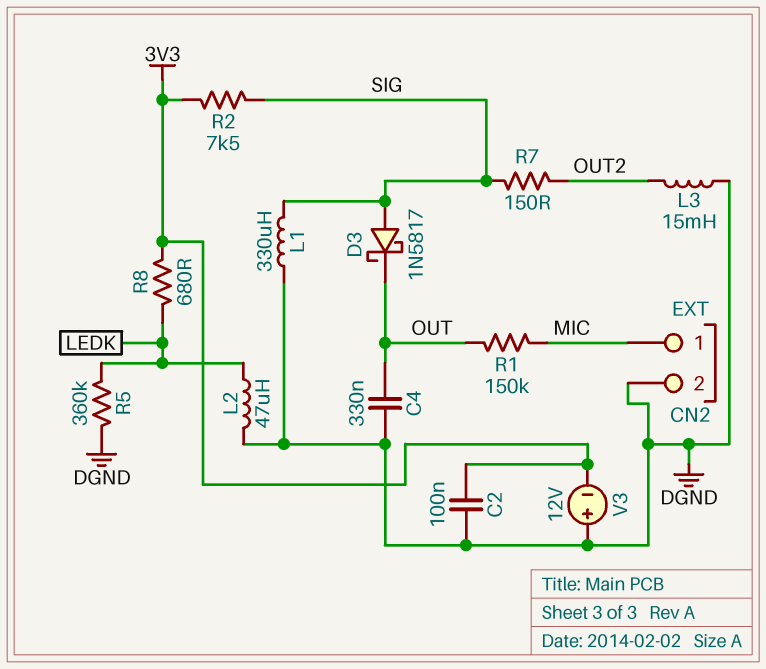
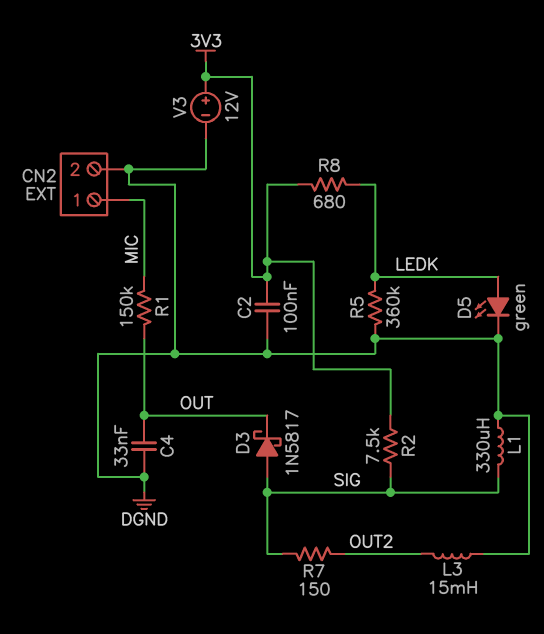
C4: 330nF (DGND, OUT) -> 33nF (DGND, OUT)
D5: none -> LED green (A LEDK, K DGND)
L2: 47uH (DGND, LEDK) -> none
V3: 12V (plus DGND, minus 3V3) -> 12V (plus 3V3, minus DGND)

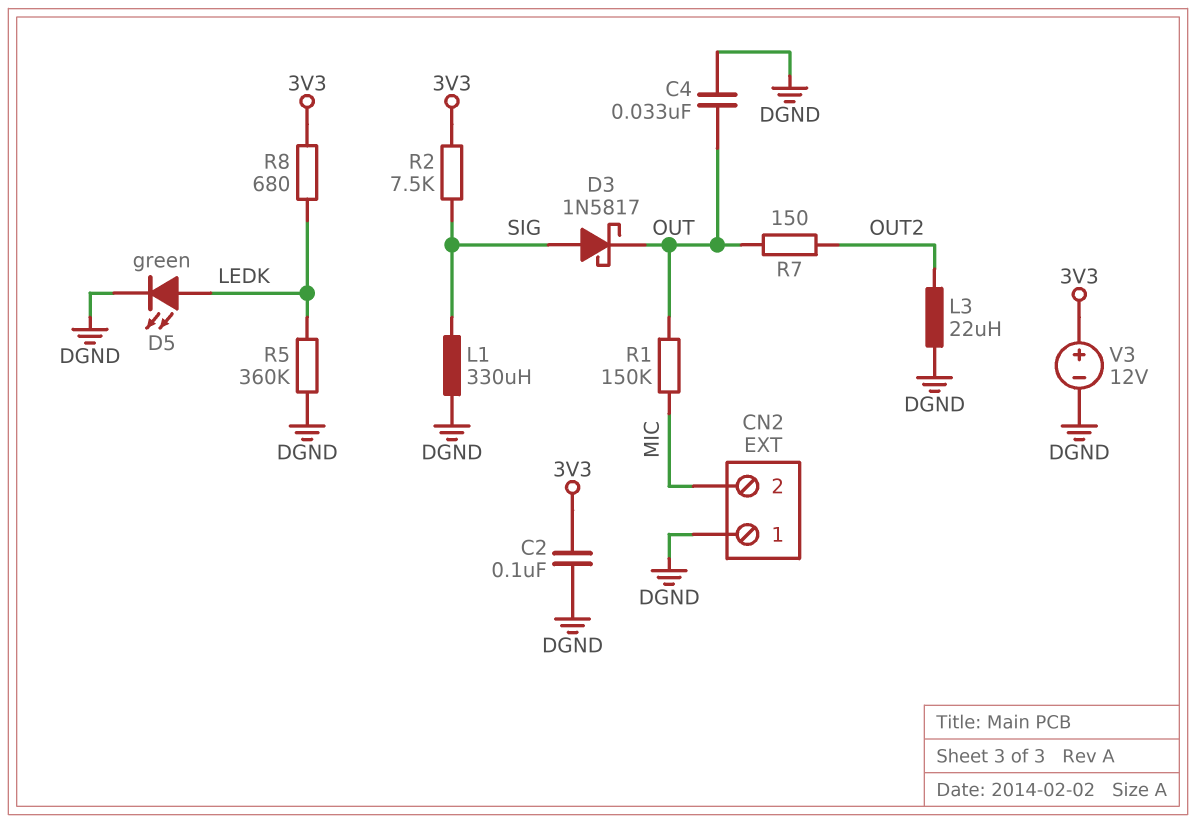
CN2 pin 1: MIC -> DGND
CN2 pin 2: DGND -> MIC
L3: 15mH (DGND, OUT2) -> 22uH (DGND, OUT2)
R7: 150 (OUT2, SIG) -> 150 (OUT, OUT2)

